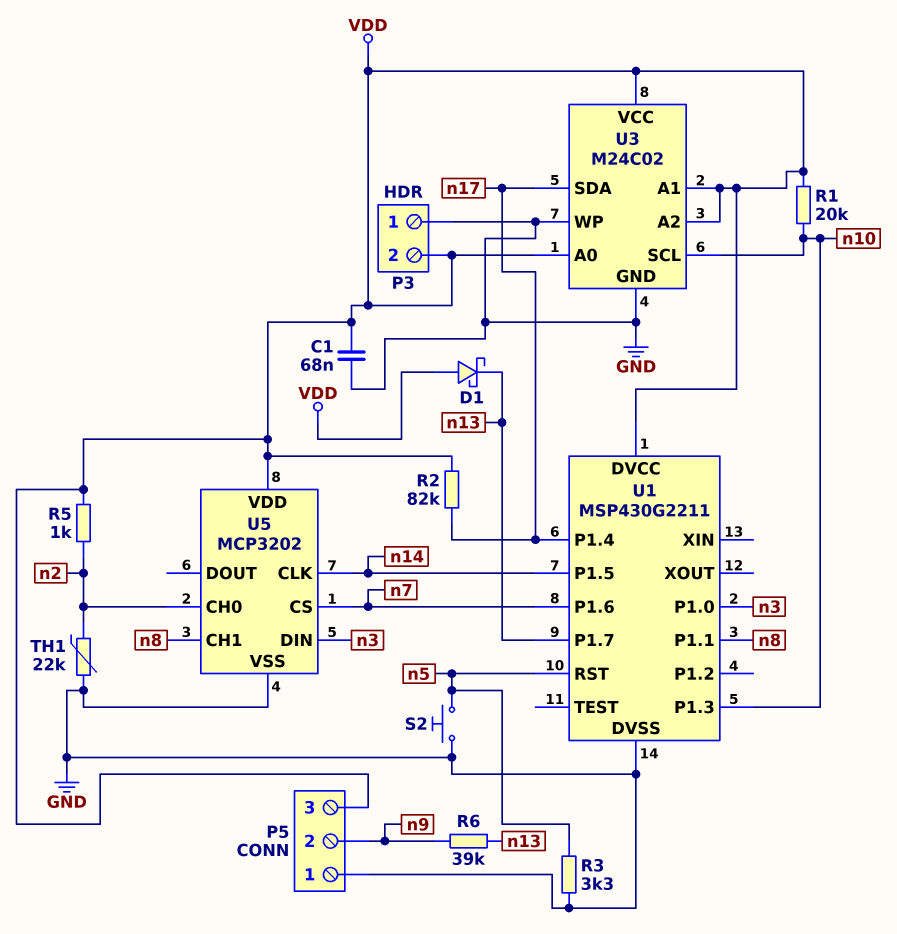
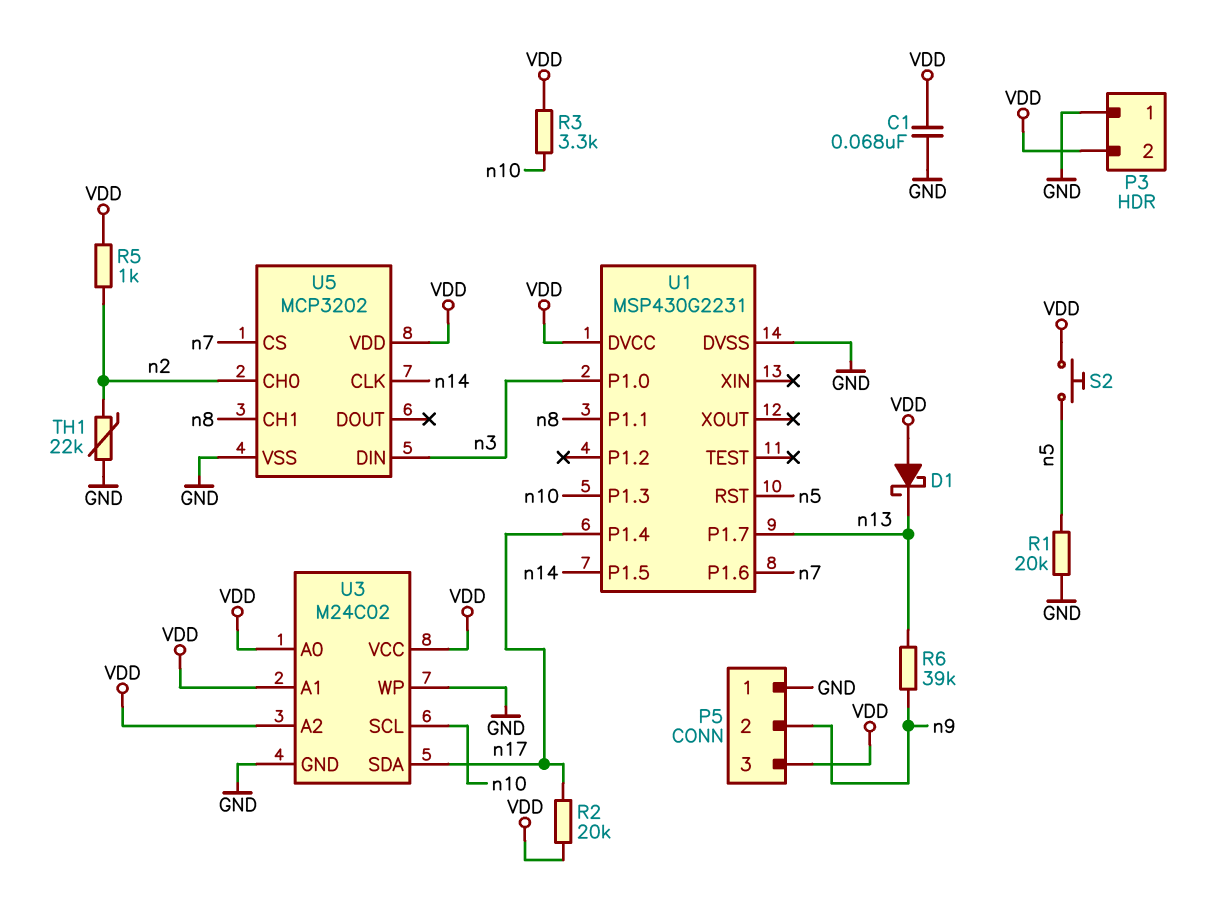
R1: 20k (VDD, n10) -> 20k (GND, n5)
R2: 82k (VDD, n17) -> 20k (VDD, n17)
R3: 3.3k (GND, n5) -> 3.3k (VDD, n10)
S2: button (GND, n5) -> button (VDD, n5)
U1: MSP430G2211 -> MSP430G2231

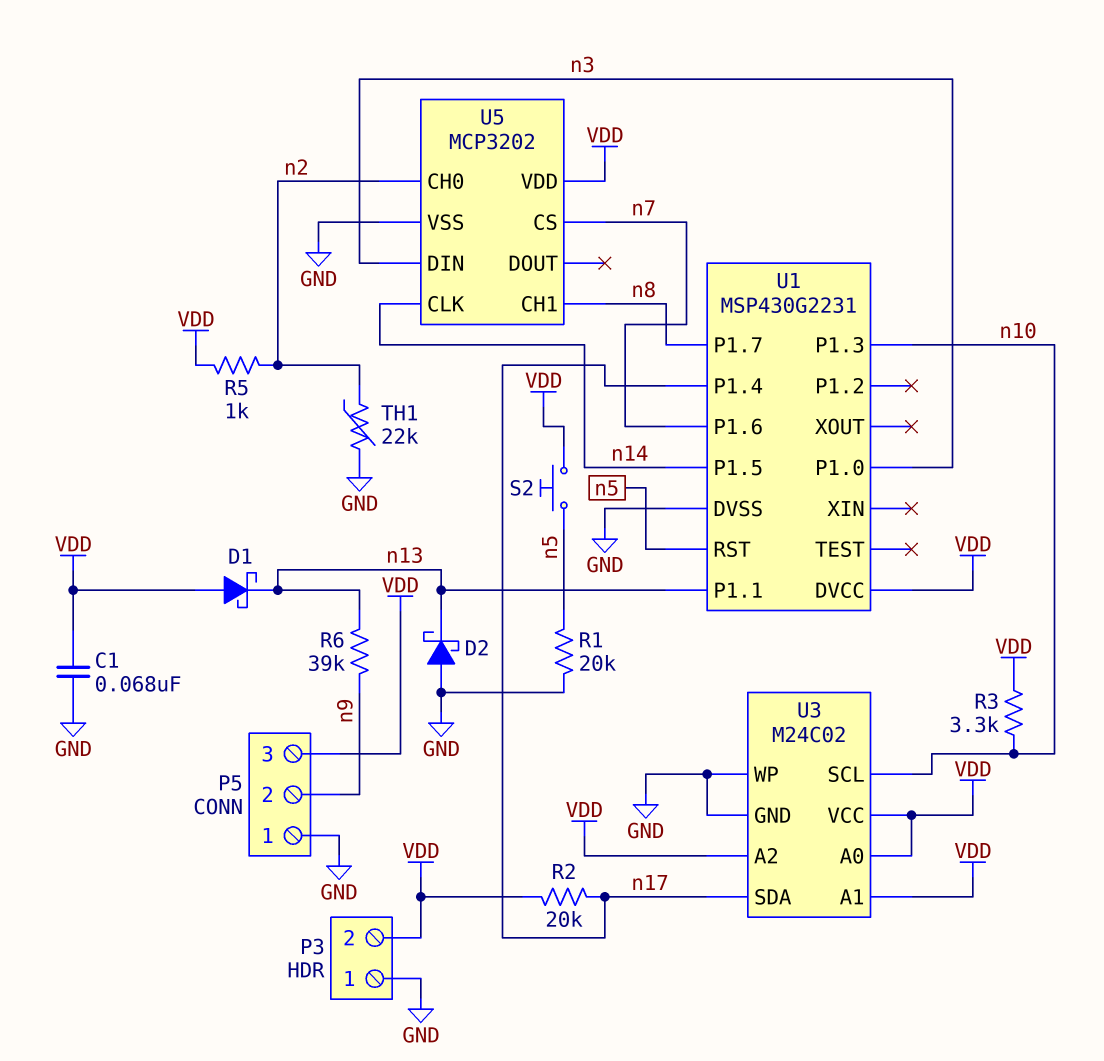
D2: none -> schottky (A GND, K n13)
U1 pin P1.1: n8 -> n13
U1 pin P1.7: n13 -> n8

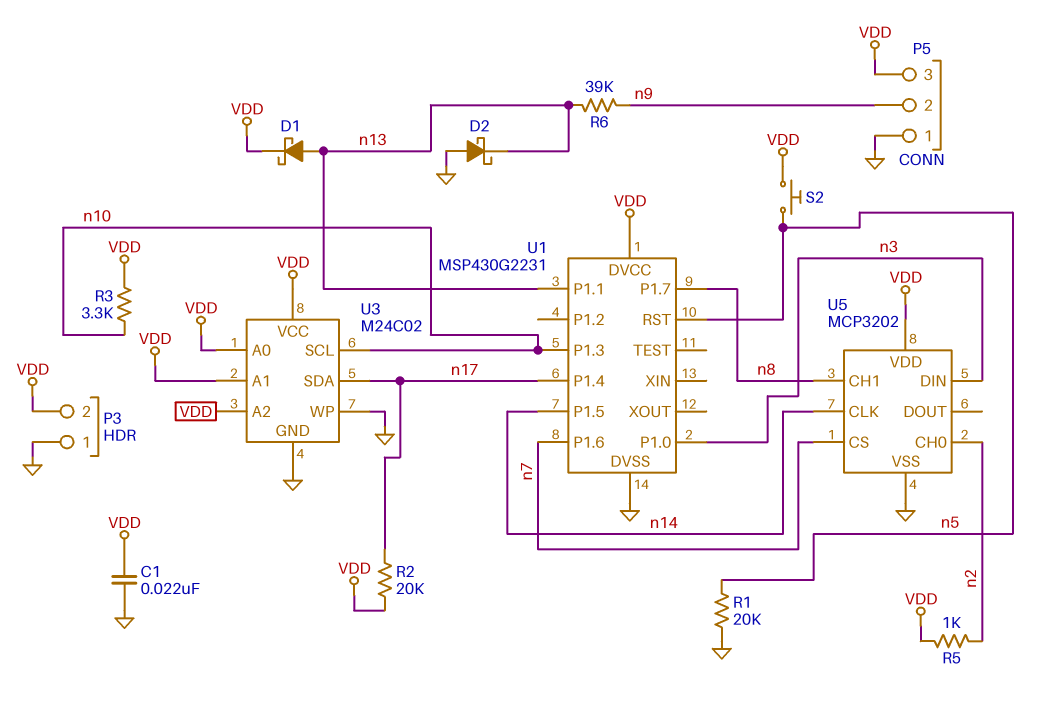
C1: 68nF (GND, VDD) -> 22nF (GND, VDD)
D1: schottky (A VDD, K n13) -> schottky (A n13, K VDD)
TH1: 22k (GND, n2) -> none

